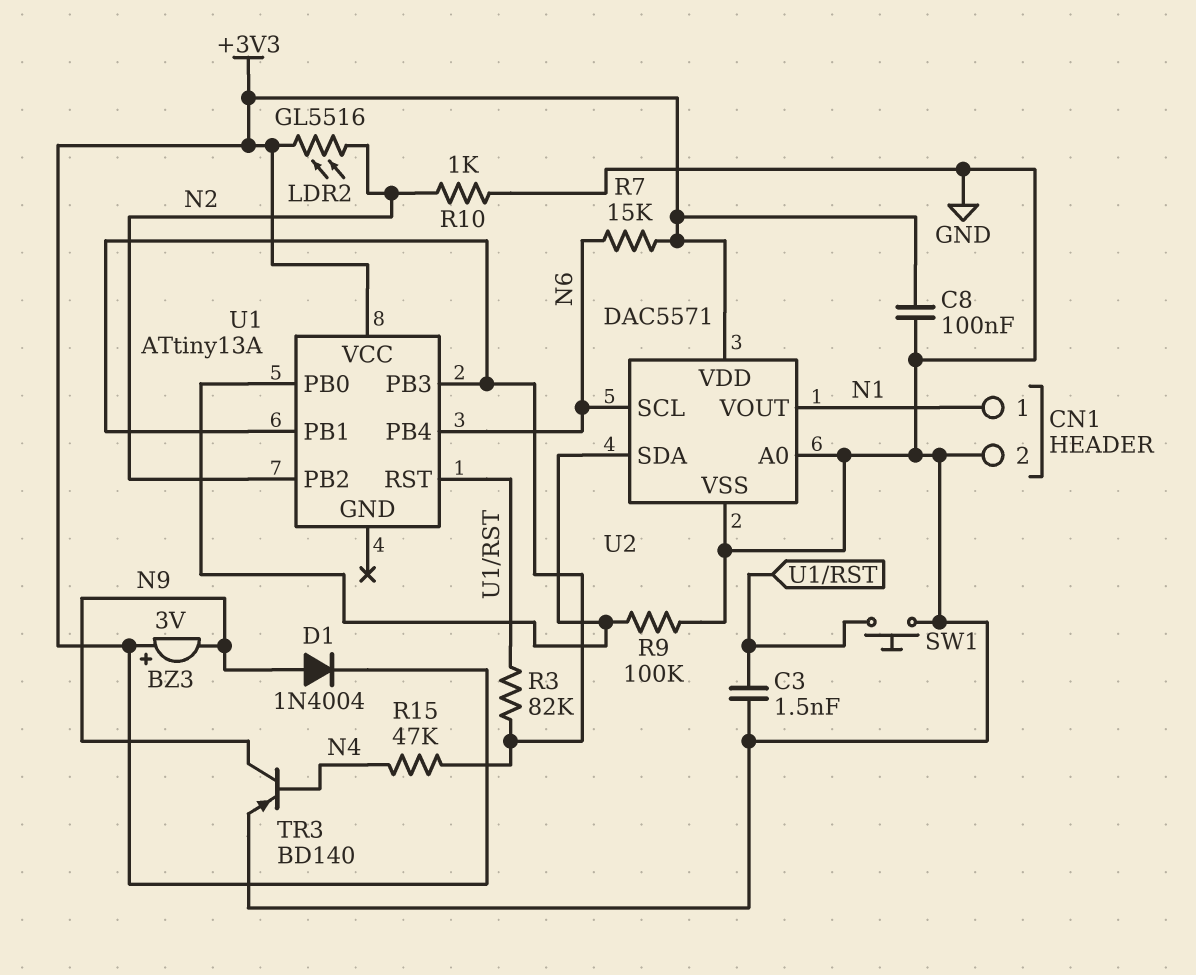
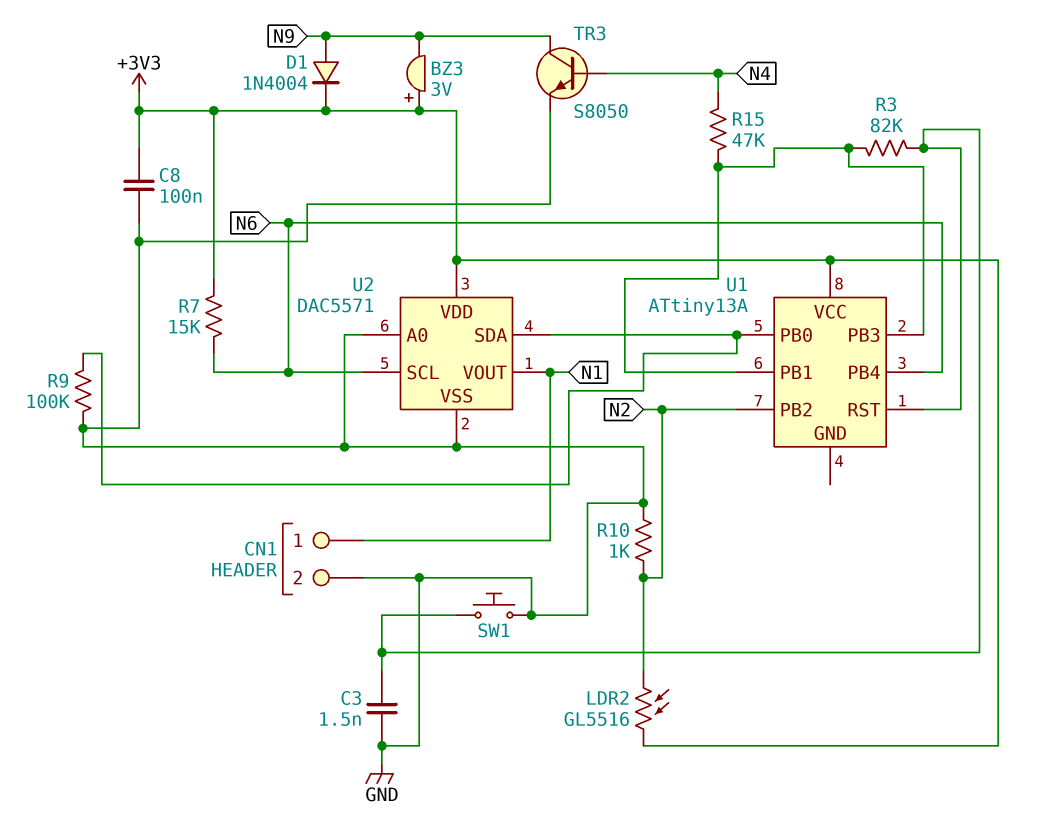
TR3: PNP BD140 (B N4, C N9, E GND) -> NPN S8050 (B N4, C N9, E GND)

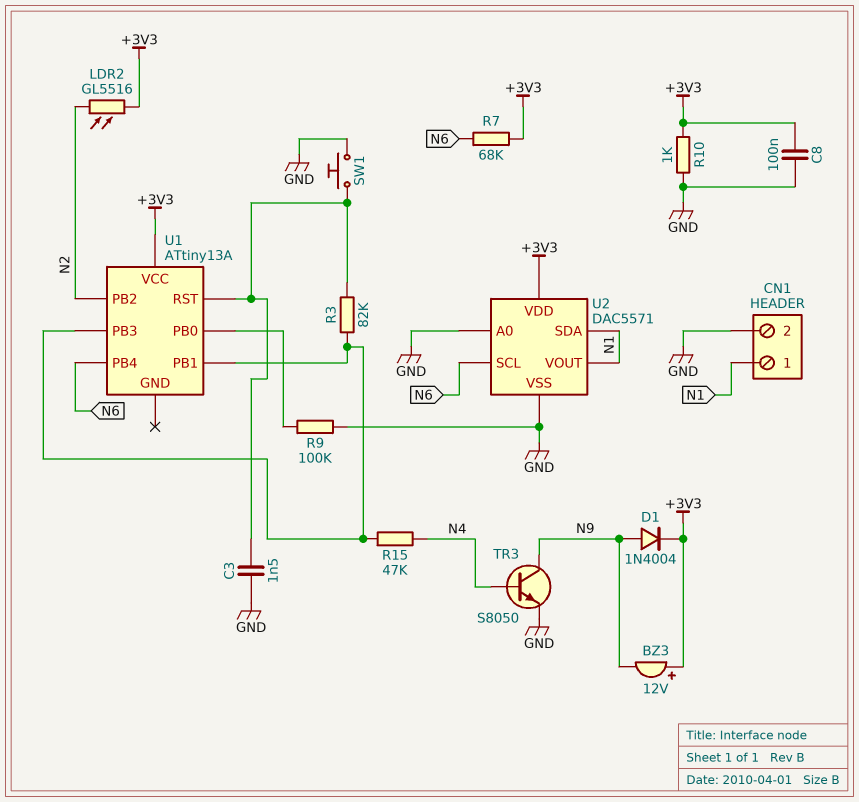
BZ3: buzzer 3V (plus +3V3, minus N9) -> buzzer 12V (plus +3V3, minus N9)
R7: 15k (+3V3, N6) -> 68k (+3V3, N6)
R10: 1k (GND, N2) -> 1k (+3V3, GND)
U2 pin SDA: U1/PB0 -> N1

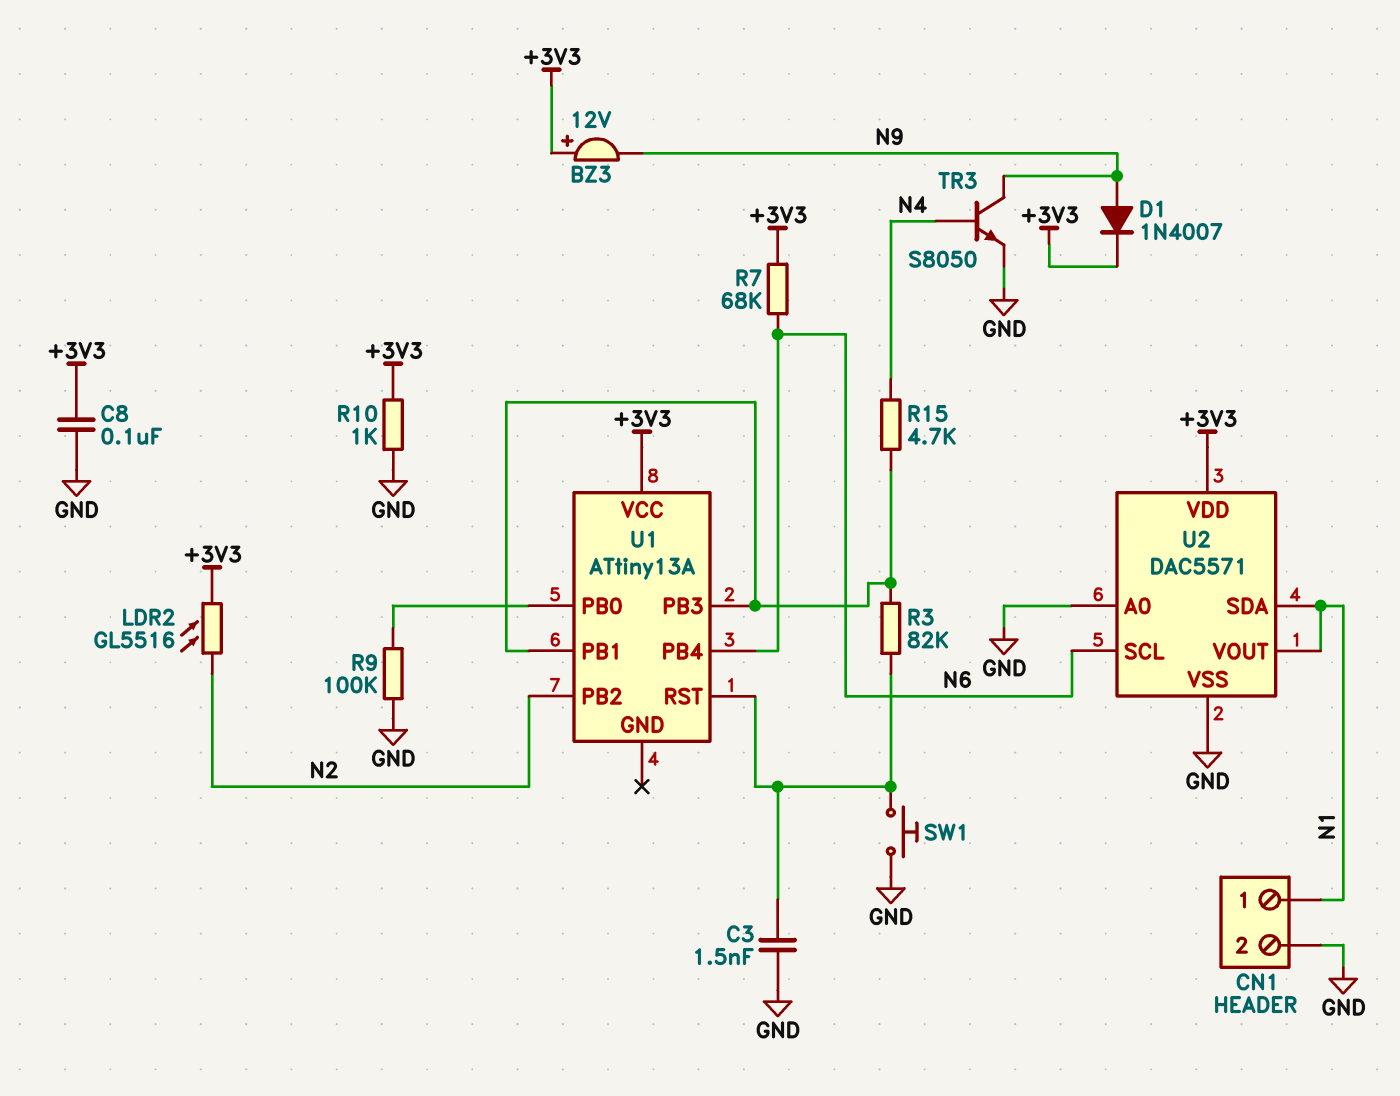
D1: diode 1N4004 (A N9, K +3V3) -> diode 1N4007 (A N9, K +3V3)
R15: 47k (N4, U1/PB1) -> 4.7k (N4, U1/PB1)

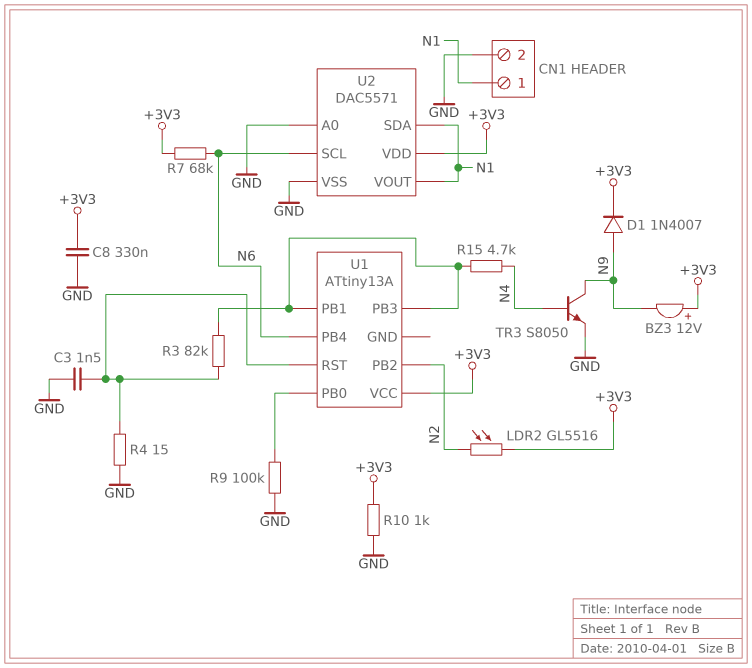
C8: 100nF (+3V3, GND) -> 330nF (+3V3, GND)
R4: none -> 15 (GND, U1/RST)
SW1: button (GND, U1/RST) -> none

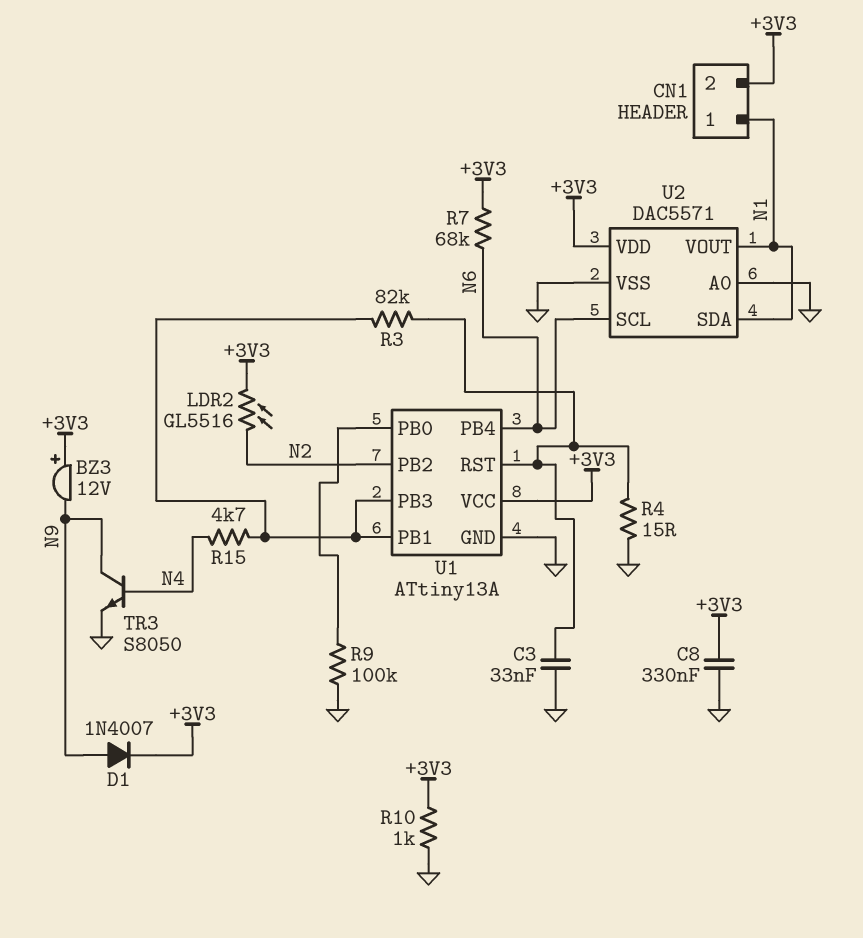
C3: 1.5nF (GND, U1/RST) -> 33nF (GND, U1/RST)
CN1 pin 2: GND -> +3V3
U1 pin GND: none -> GND

